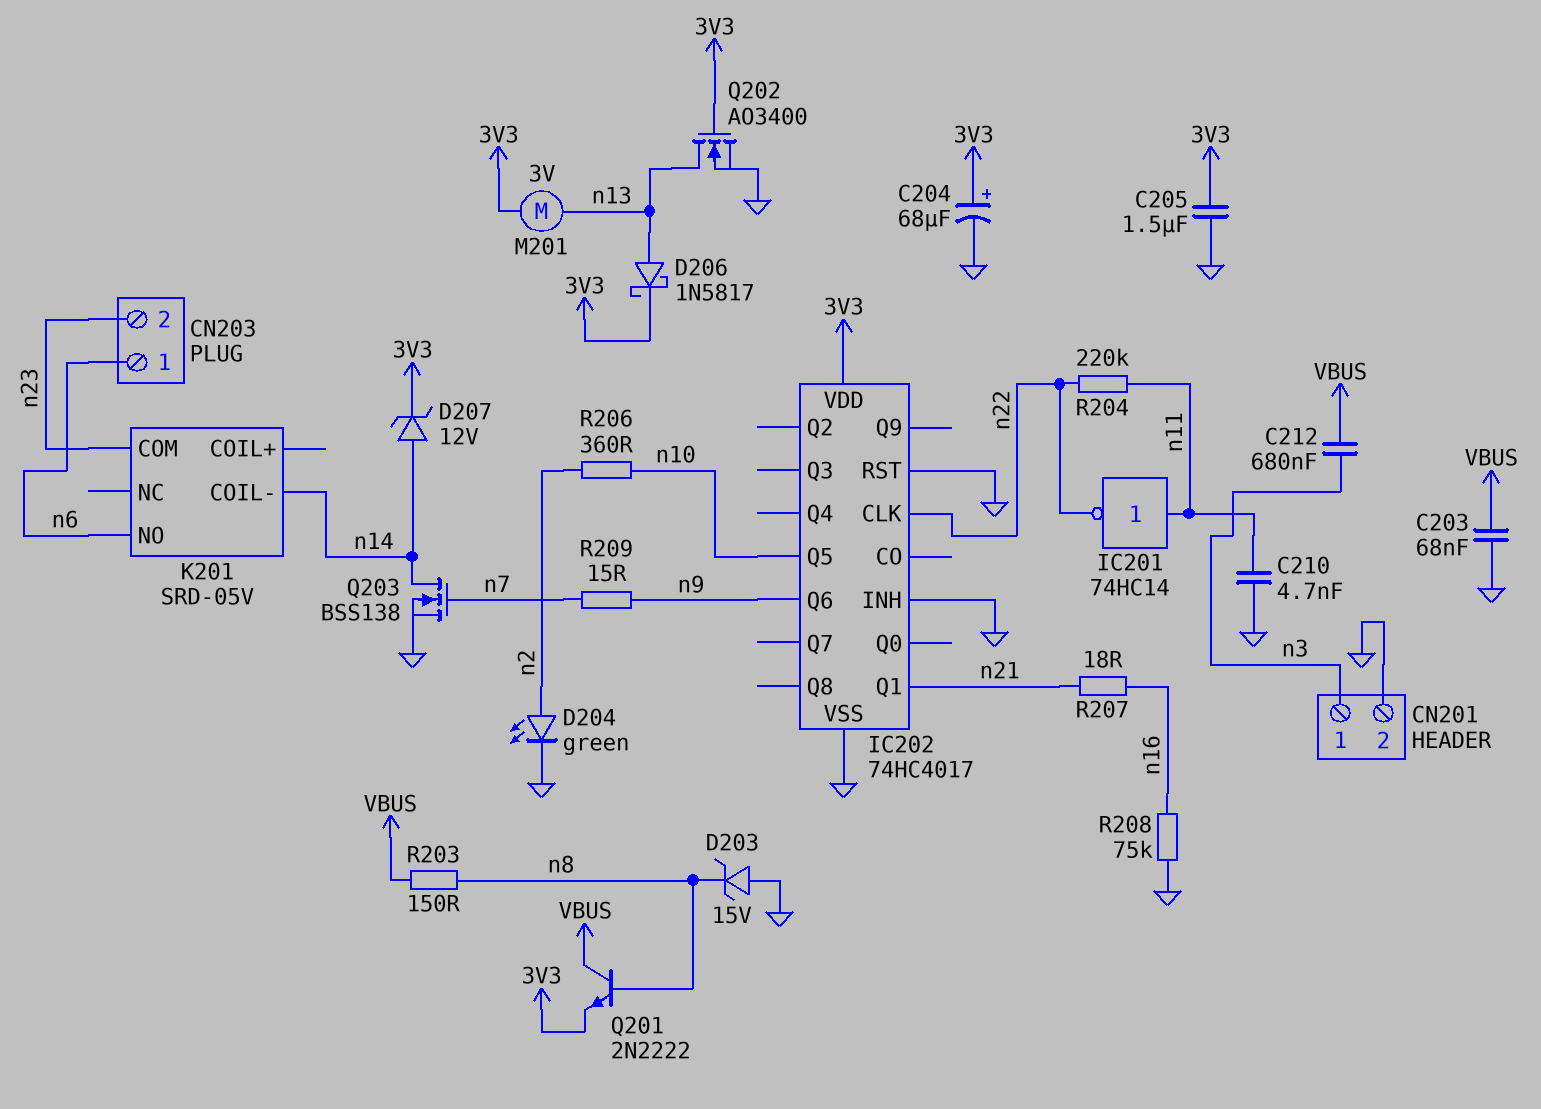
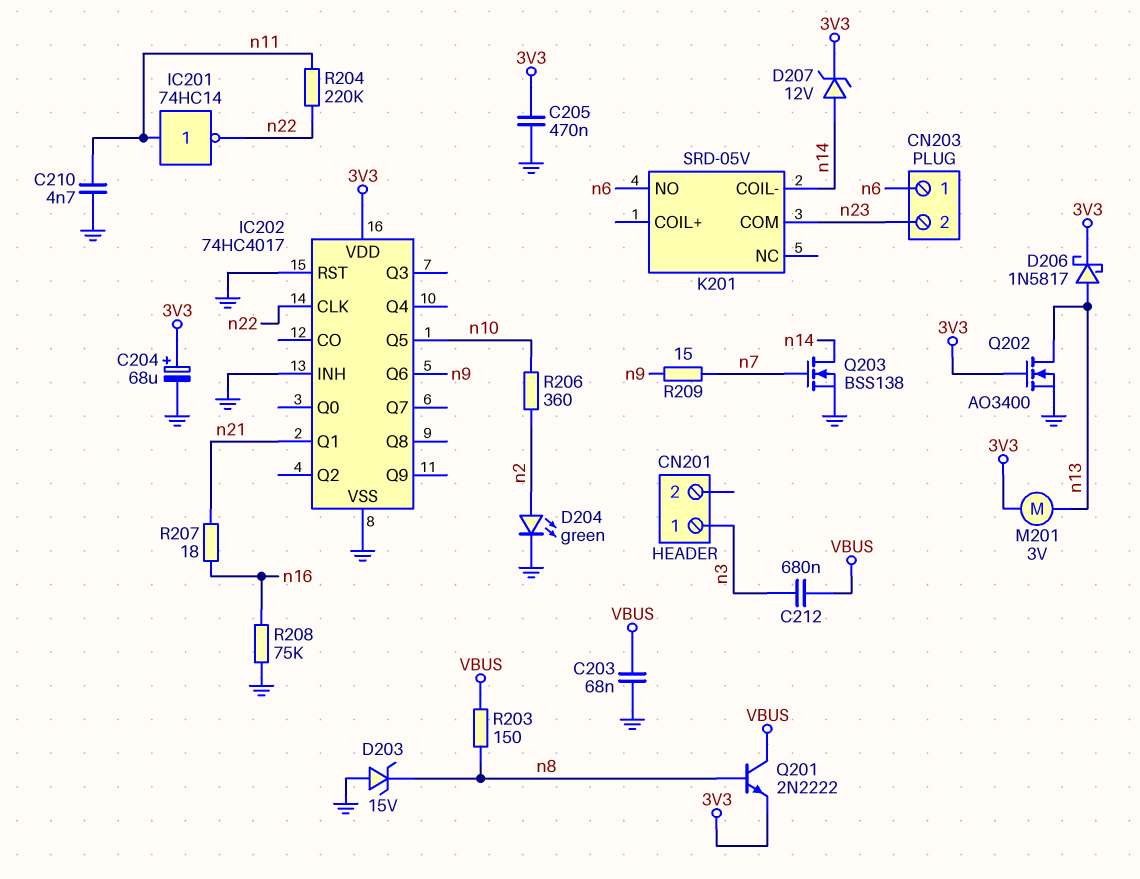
C205: 1.5uF (3V3, GND) -> 470nF (3V3, GND)
CN201 pin 2: GND -> none

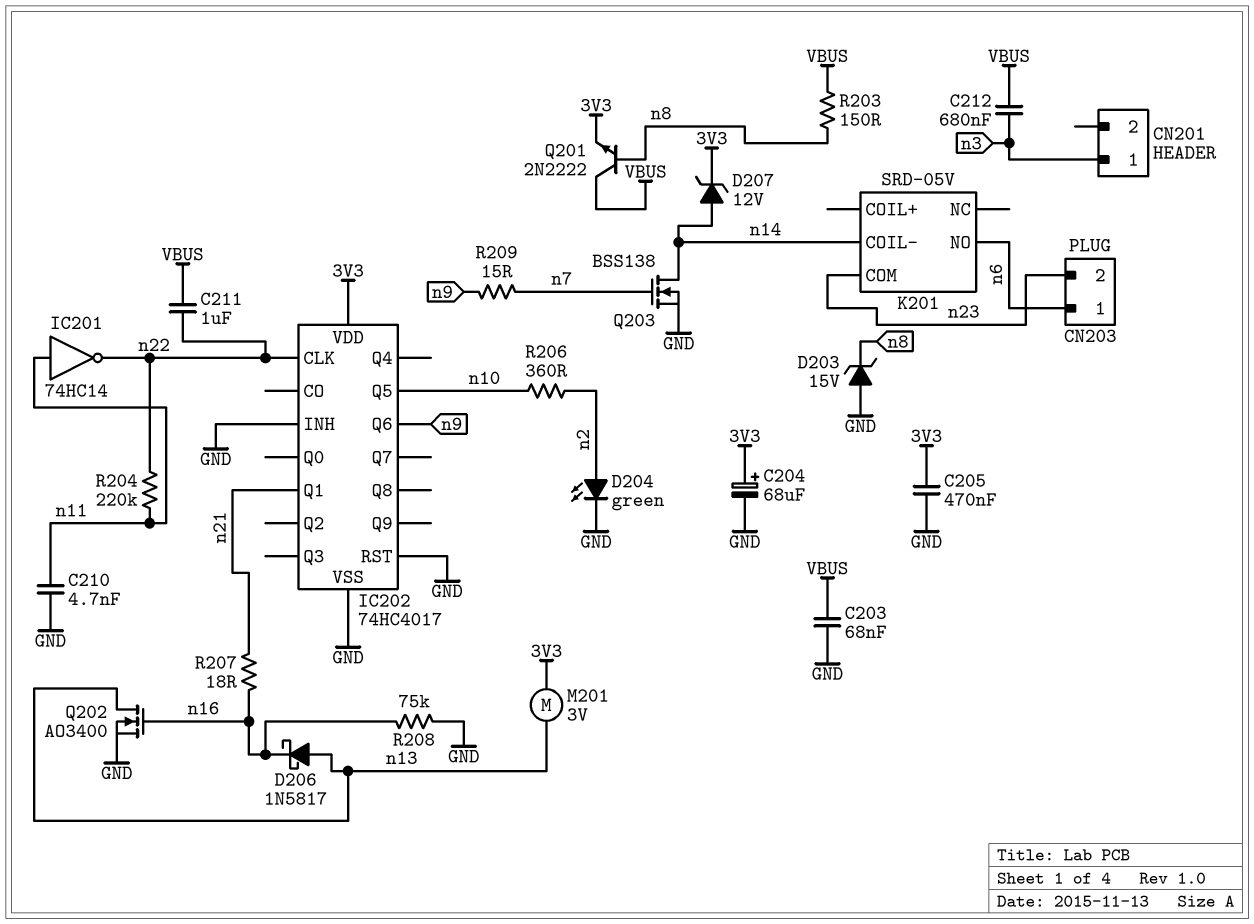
C211: none -> 1uF (VBUS, n22)
D206: schottky 1N5817 (A n13, K 3V3) -> schottky 1N5817 (A n13, K n16)
Q202: NMOS AO3400 (G 3V3, D n13, S GND) -> NMOS AO3400 (G n16, D n13, S GND)

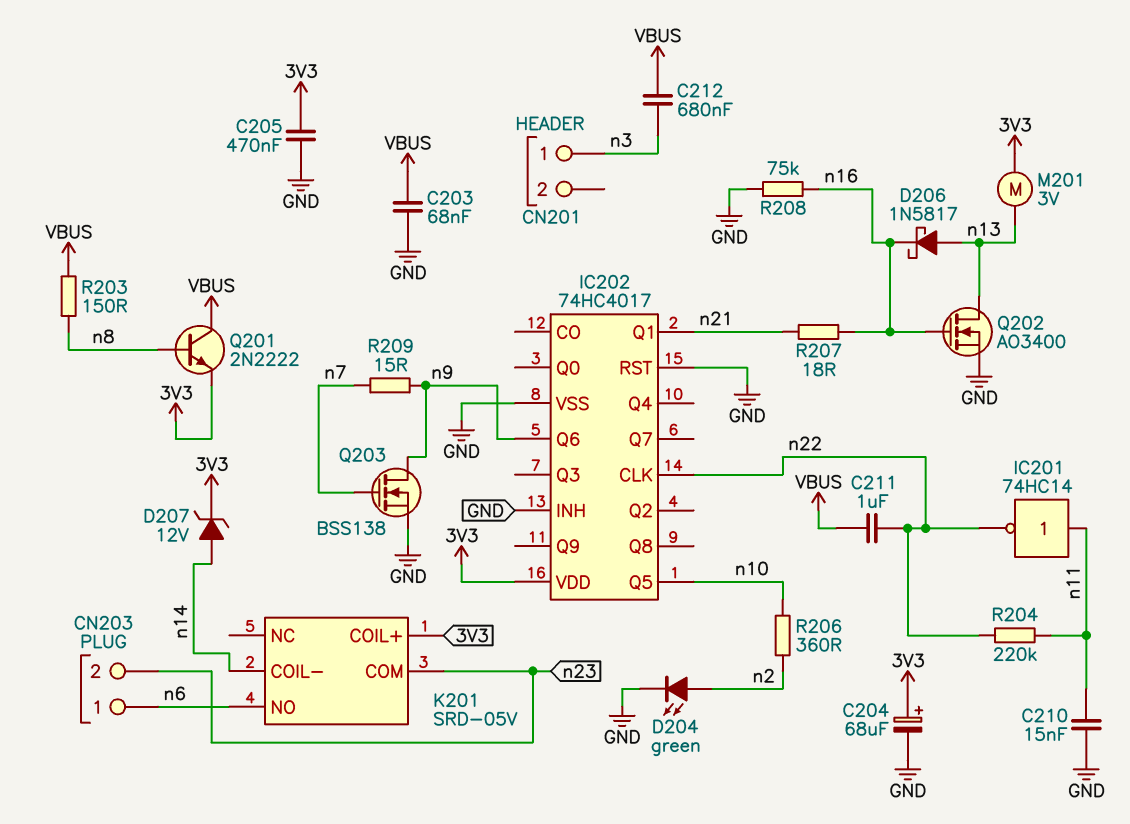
C210: 4.7nF (GND, n11) -> 15nF (GND, n11)
D203: zener 15V (A GND, K n8) -> none
K201 pin COIL+: none -> 3V3
Q203: NMOS BSS138 (G n7, D n14, S GND) -> NMOS BSS138 (G n7, D n9, S GND)

